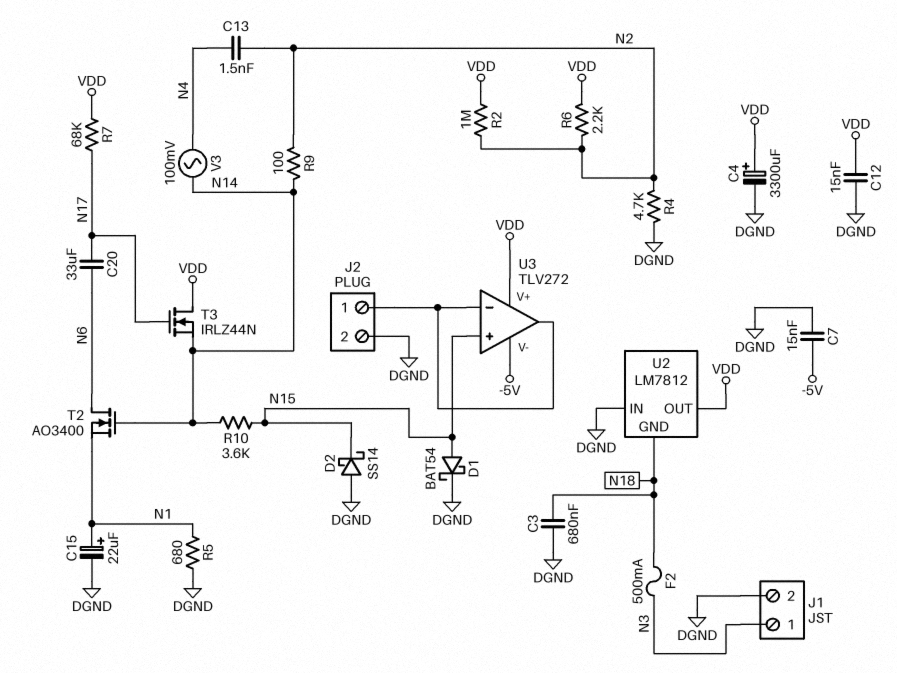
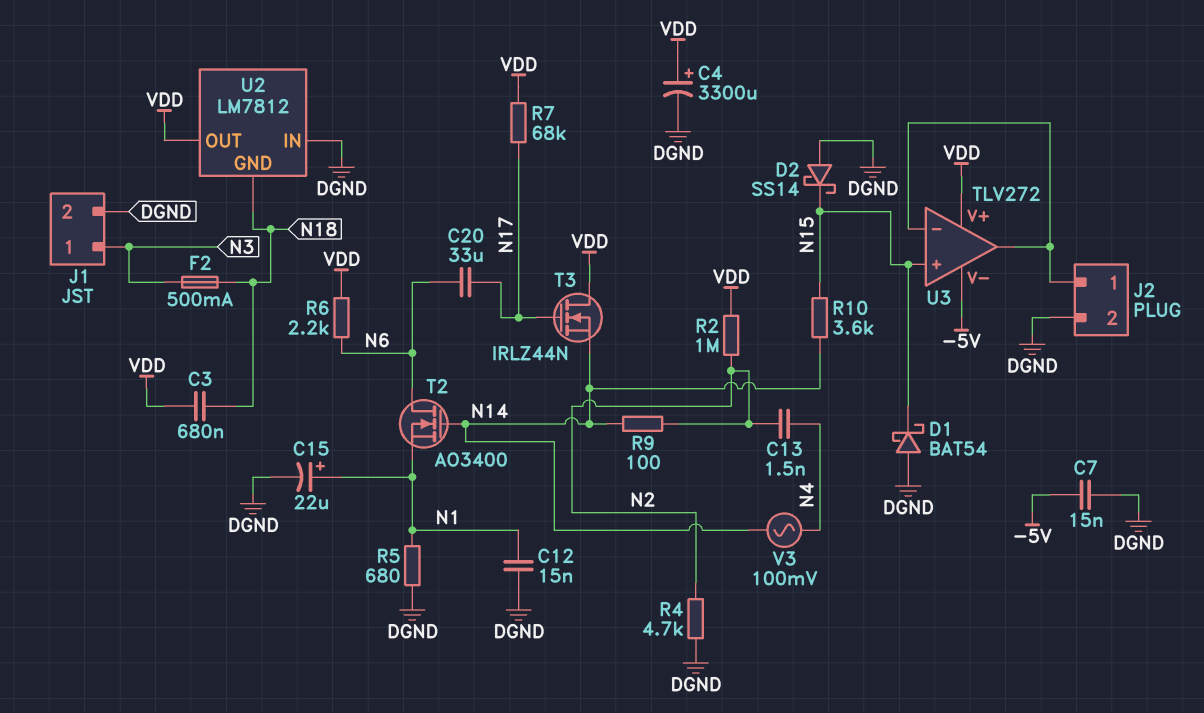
C3: 680nF (DGND, N18) -> 680nF (N18, VDD)
C12: 15nF (DGND, VDD) -> 15nF (DGND, N1)
D1: schottky BAT54 (A N15, K DGND) -> schottky BAT54 (A DGND, K N15)
R6: 2.2k (N2, VDD) -> 2.2k (N6, VDD)

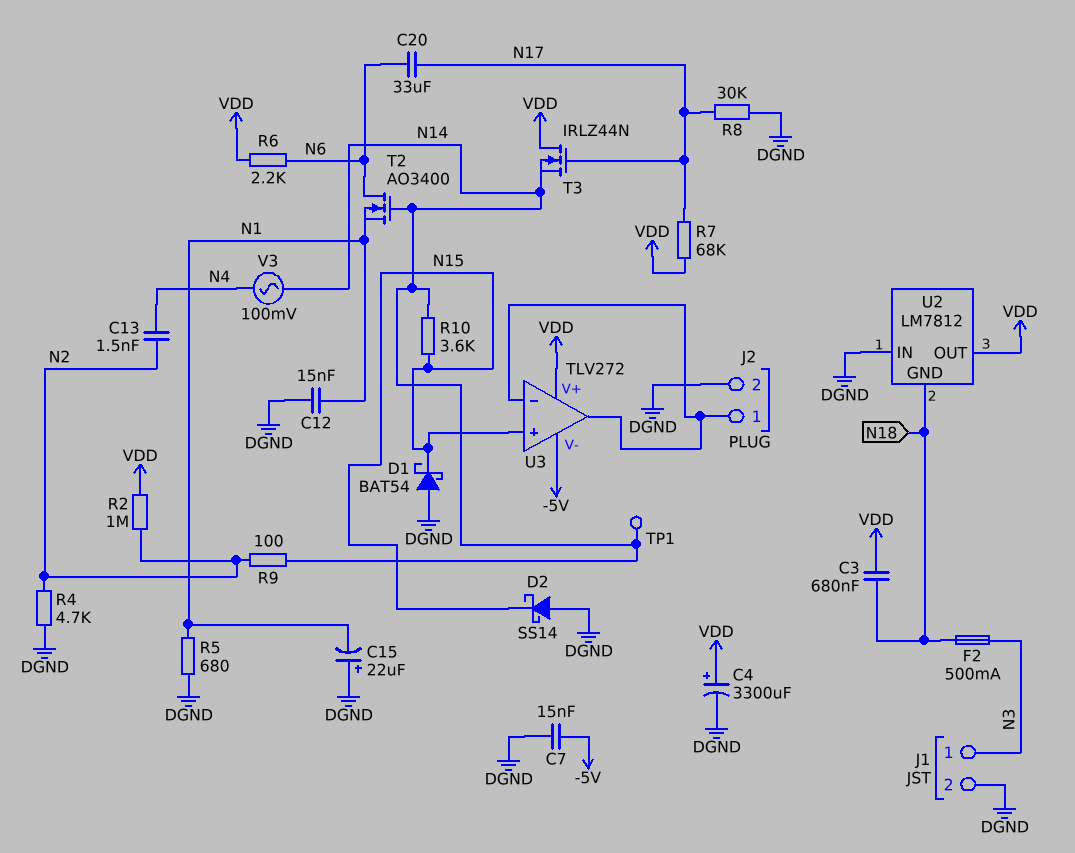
C15: 22uF (plus N1, minus DGND) -> 22uF (plus DGND, minus N1)
R8: none -> 30k (DGND, N17)
TP1: none -> test point (N14)

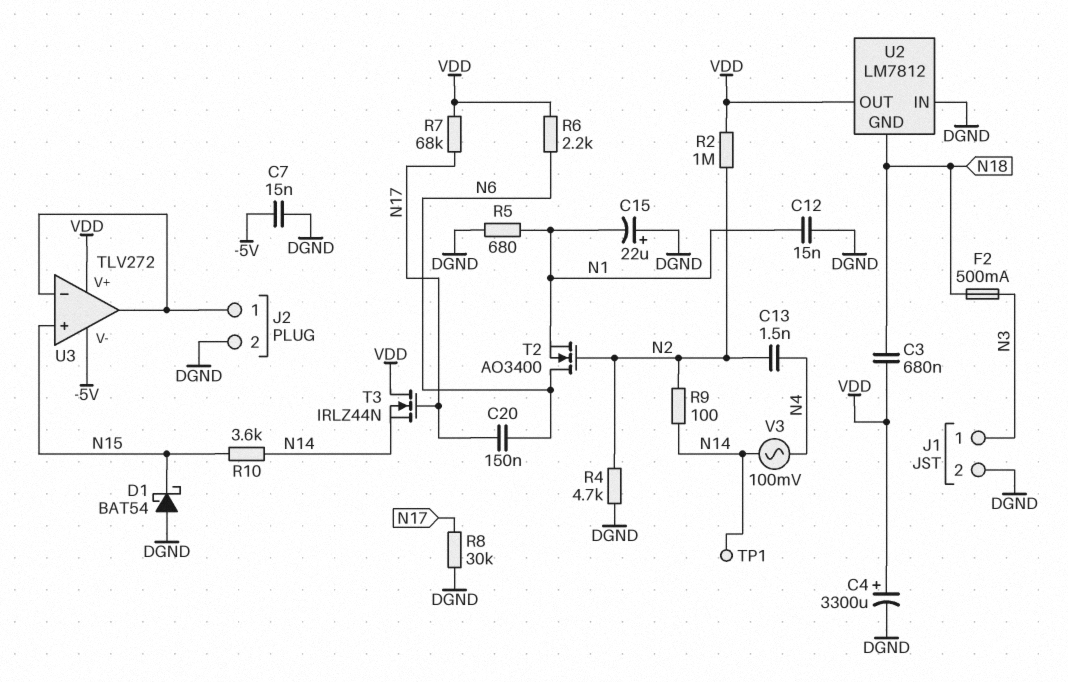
C20: 33uF (N6, N17) -> 150nF (N6, N17)
D2: schottky SS14 (A DGND, K N15) -> none
T2: NMOS AO3400 (G N14, D N6, S N1) -> NMOS AO3400 (G N2, D N6, S N1)

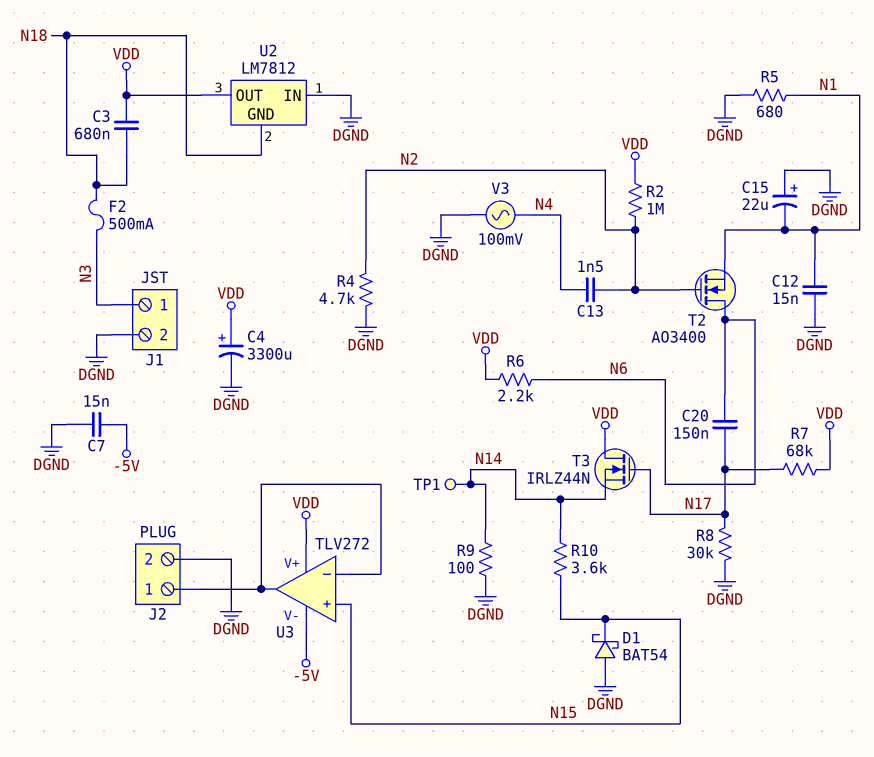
R9: 100 (N2, N14) -> 100 (DGND, N14)
V3: AC 100mV (N4, N14) -> AC 100mV (DGND, N4)

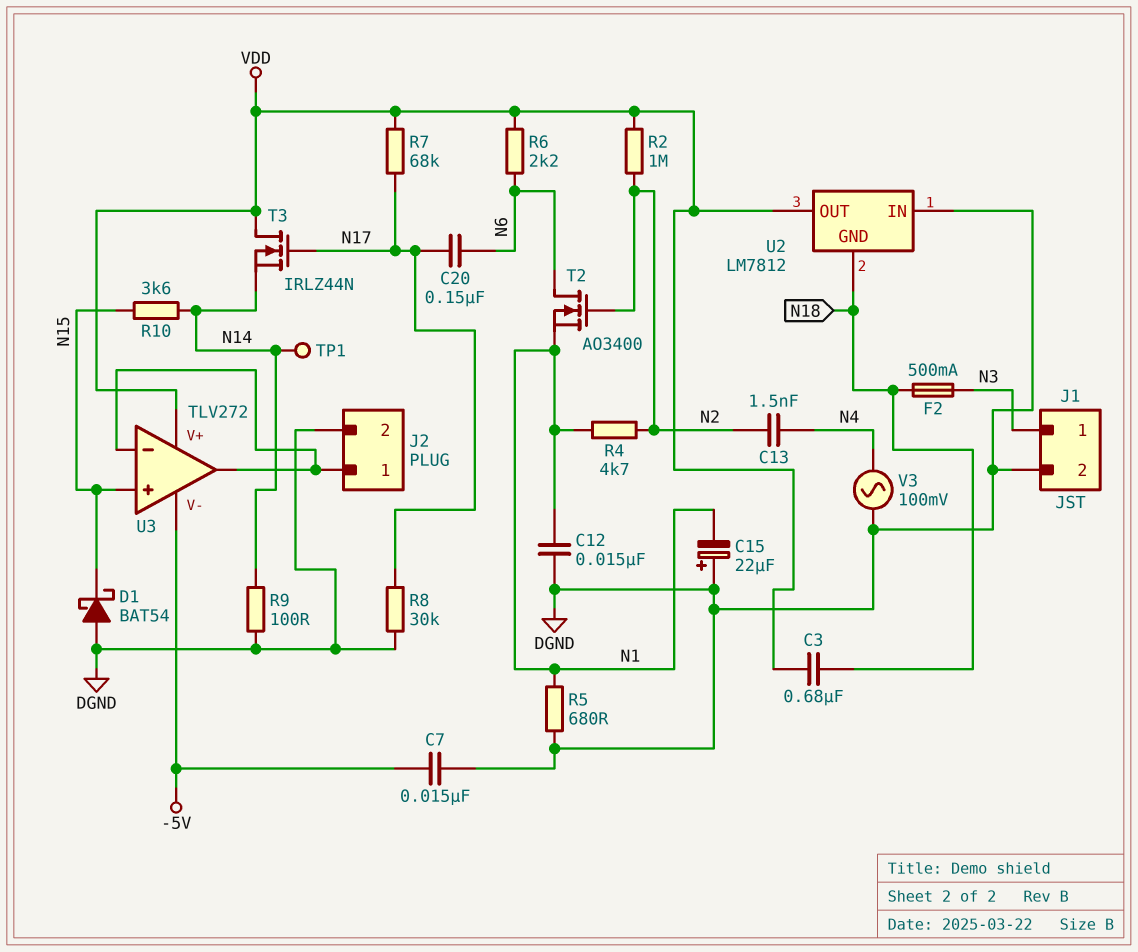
C4: 3300uF (plus VDD, minus DGND) -> none
R4: 4.7k (DGND, N2) -> 4.7k (N1, N2)

